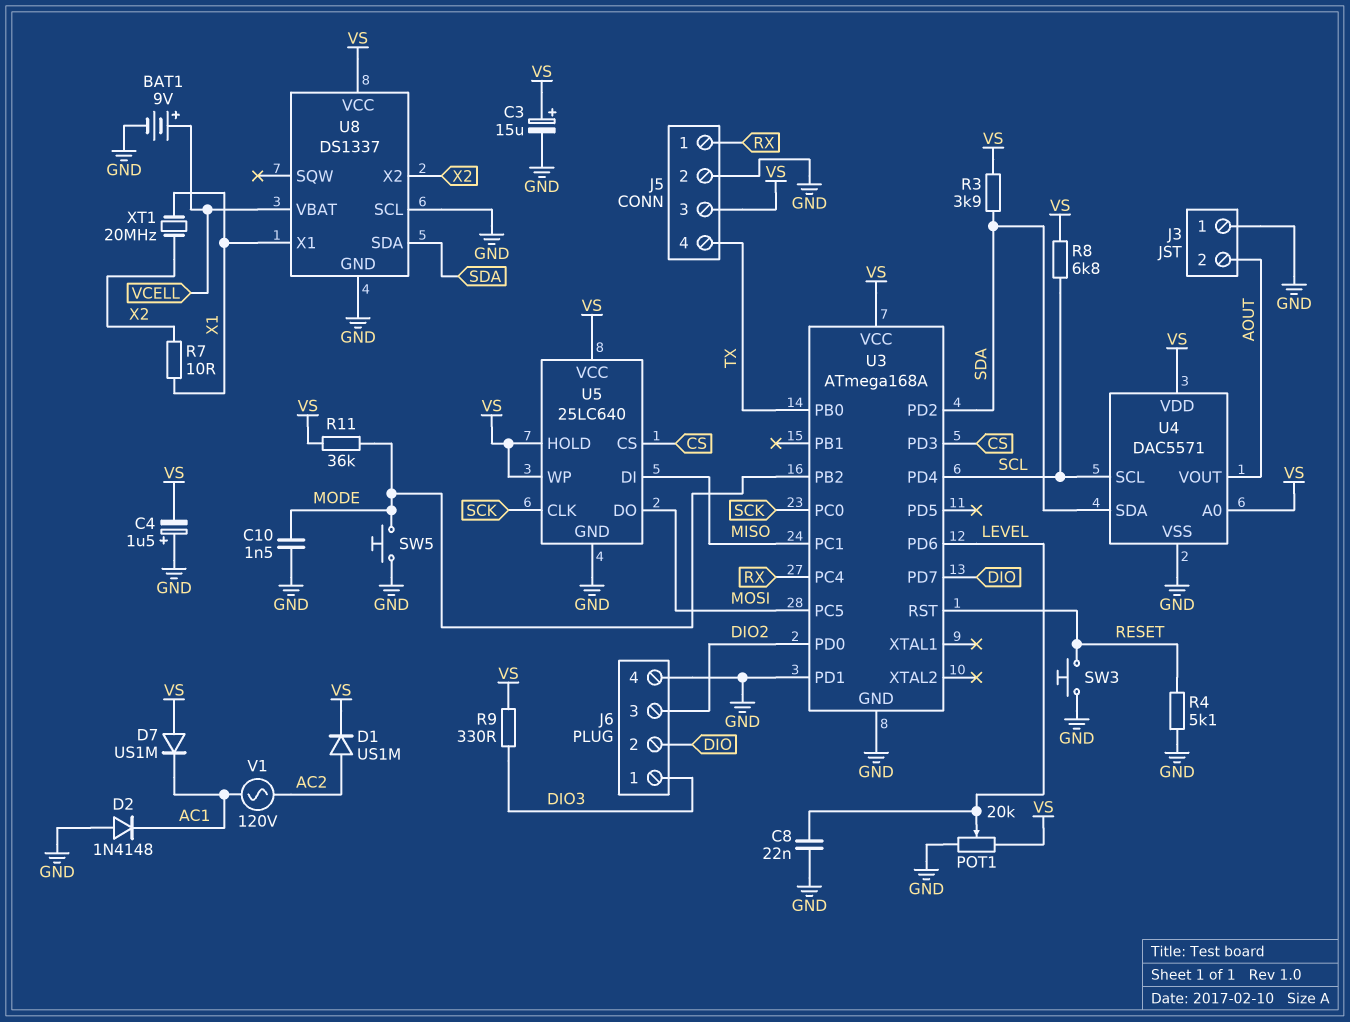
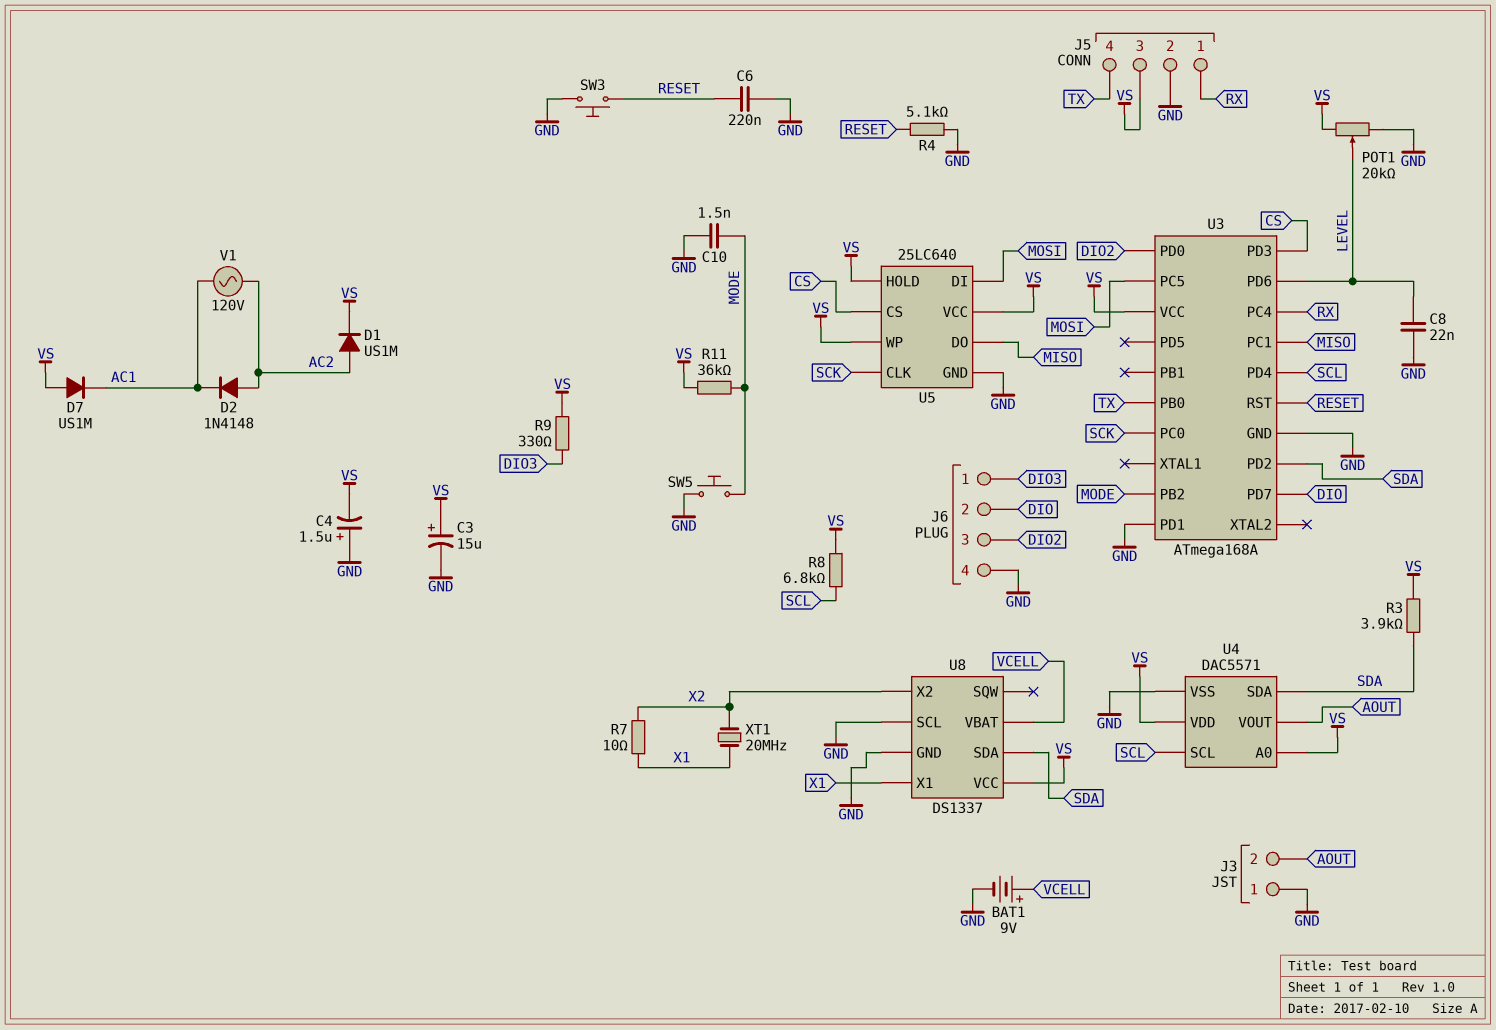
C6: none -> 220nF (GND, RESET)
D2: diode 1N4148 (A GND, K AC1) -> diode 1N4148 (A AC2, K AC1)
U5 pin DI: MISO -> MOSI
U5 pin DO: MOSI -> MISO

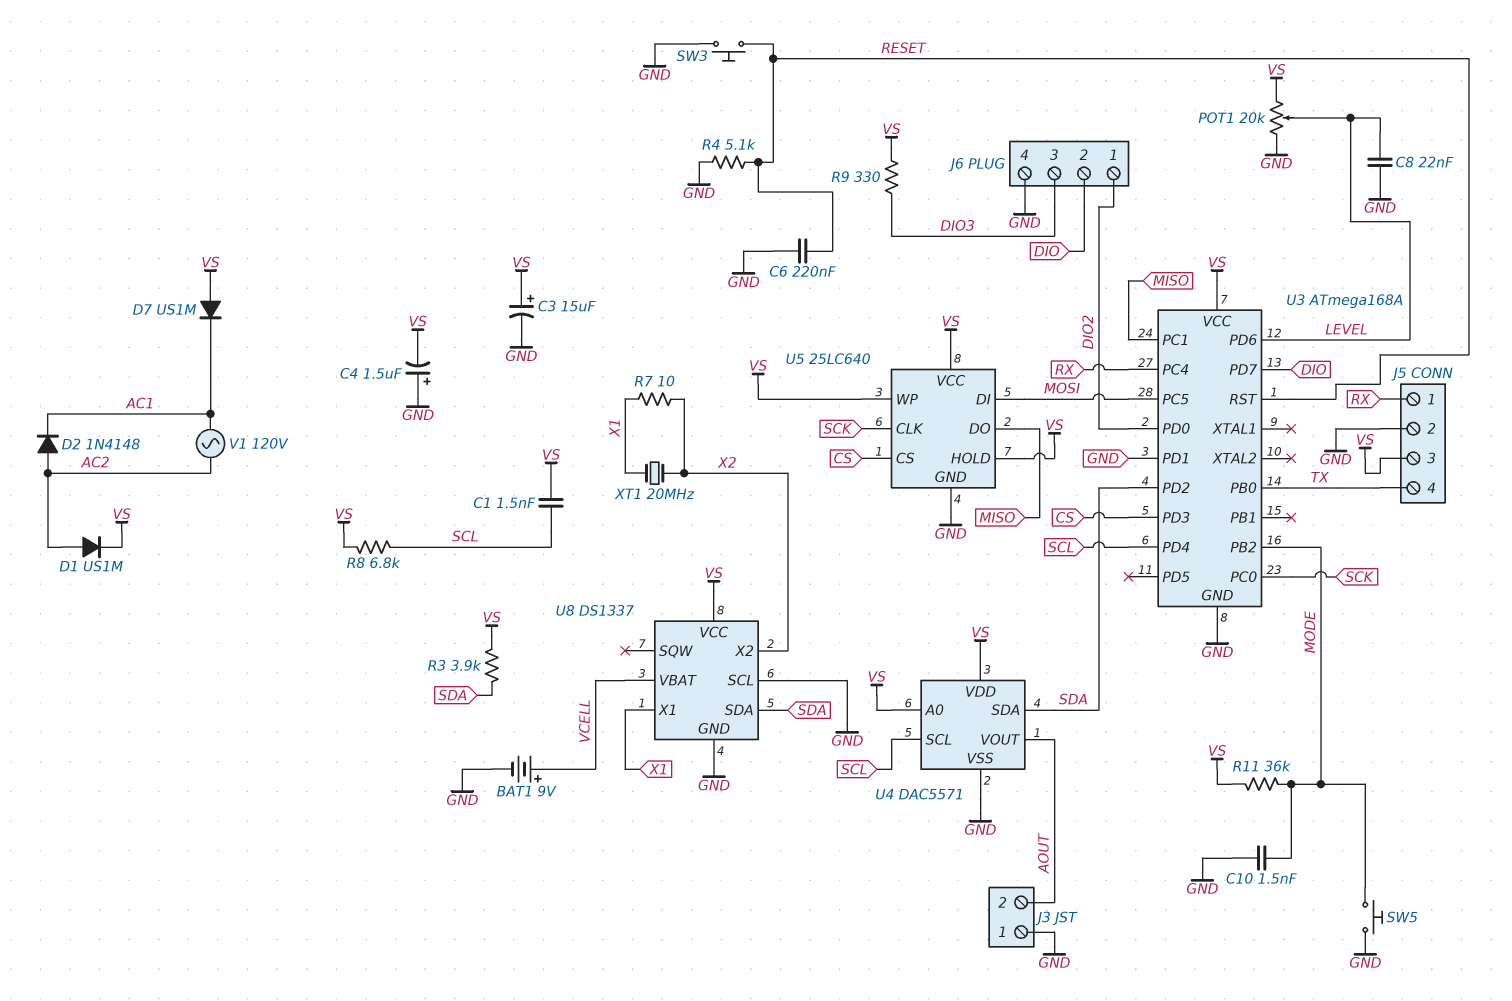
C1: none -> 1.5nF (SCL, VS)
J6 pin 1: DIO3 -> DIO2
J6 pin 3: DIO2 -> DIO3

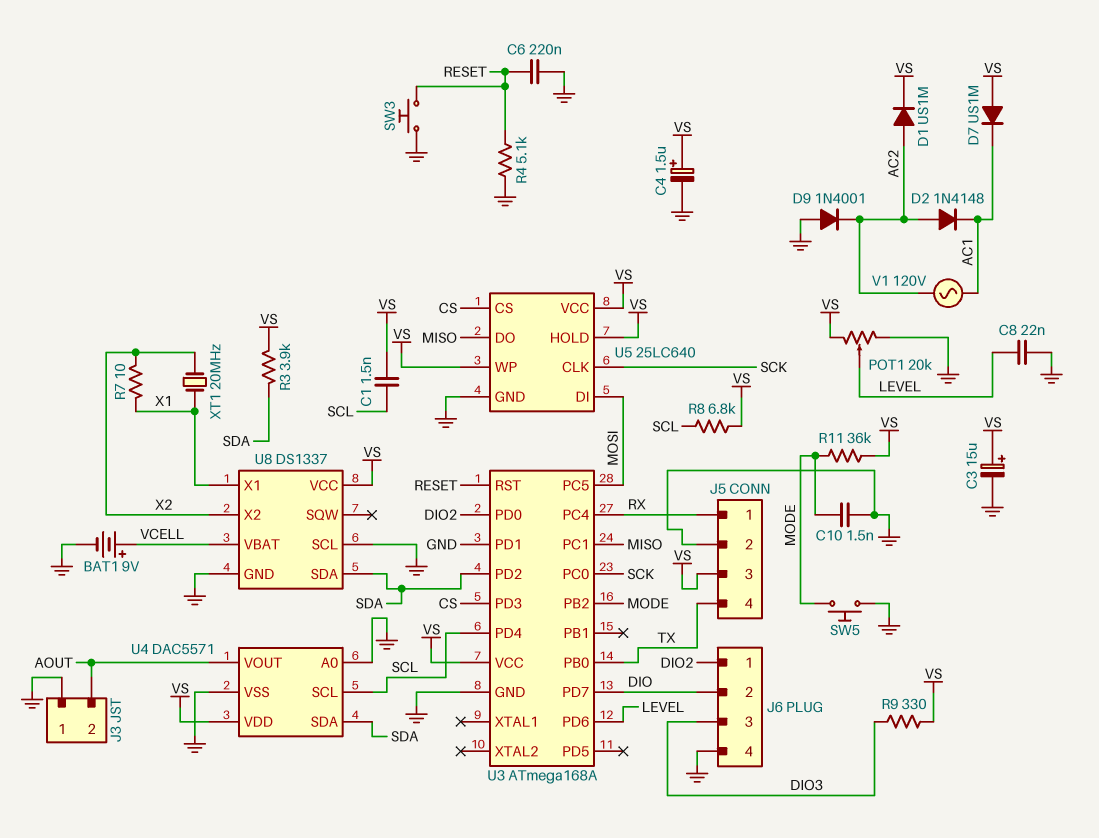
C4: 1.5uF (plus GND, minus VS) -> 1.5uF (plus VS, minus GND)
D9: none -> diode 1N4001 (A GND, K AC2)
U4 pin A0: VS -> GND

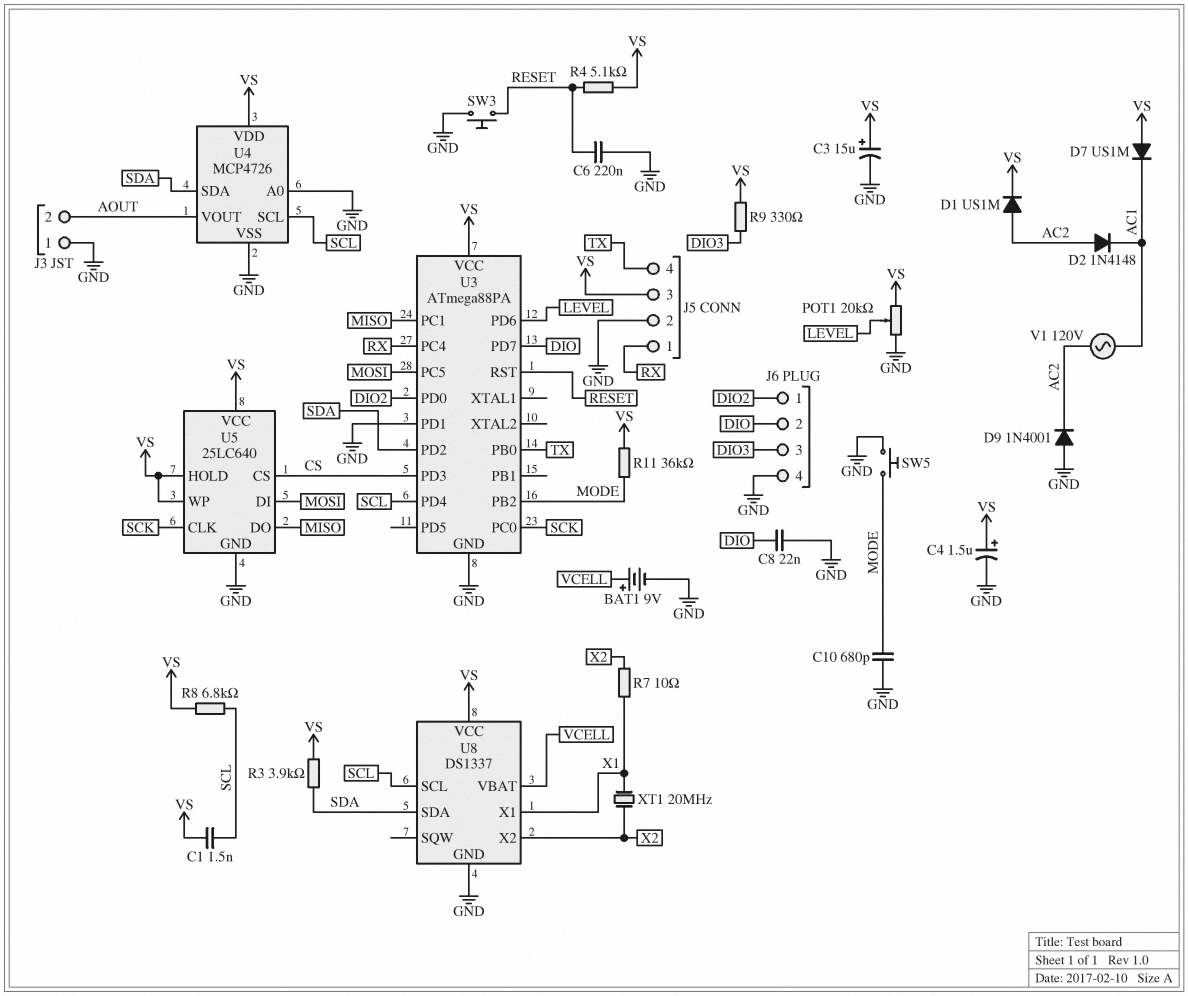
C8: 22nF (GND, LEVEL) -> 22nF (DIO, GND)
C10: 1.5nF (GND, MODE) -> 680pF (GND, MODE)
R4: 5.1k (GND, RESET) -> 5.1k (RESET, VS)
U3: ATmega168A -> ATmega88PA
U4: DAC5571 -> MCP4726
U8 pin SCL: GND -> SCL

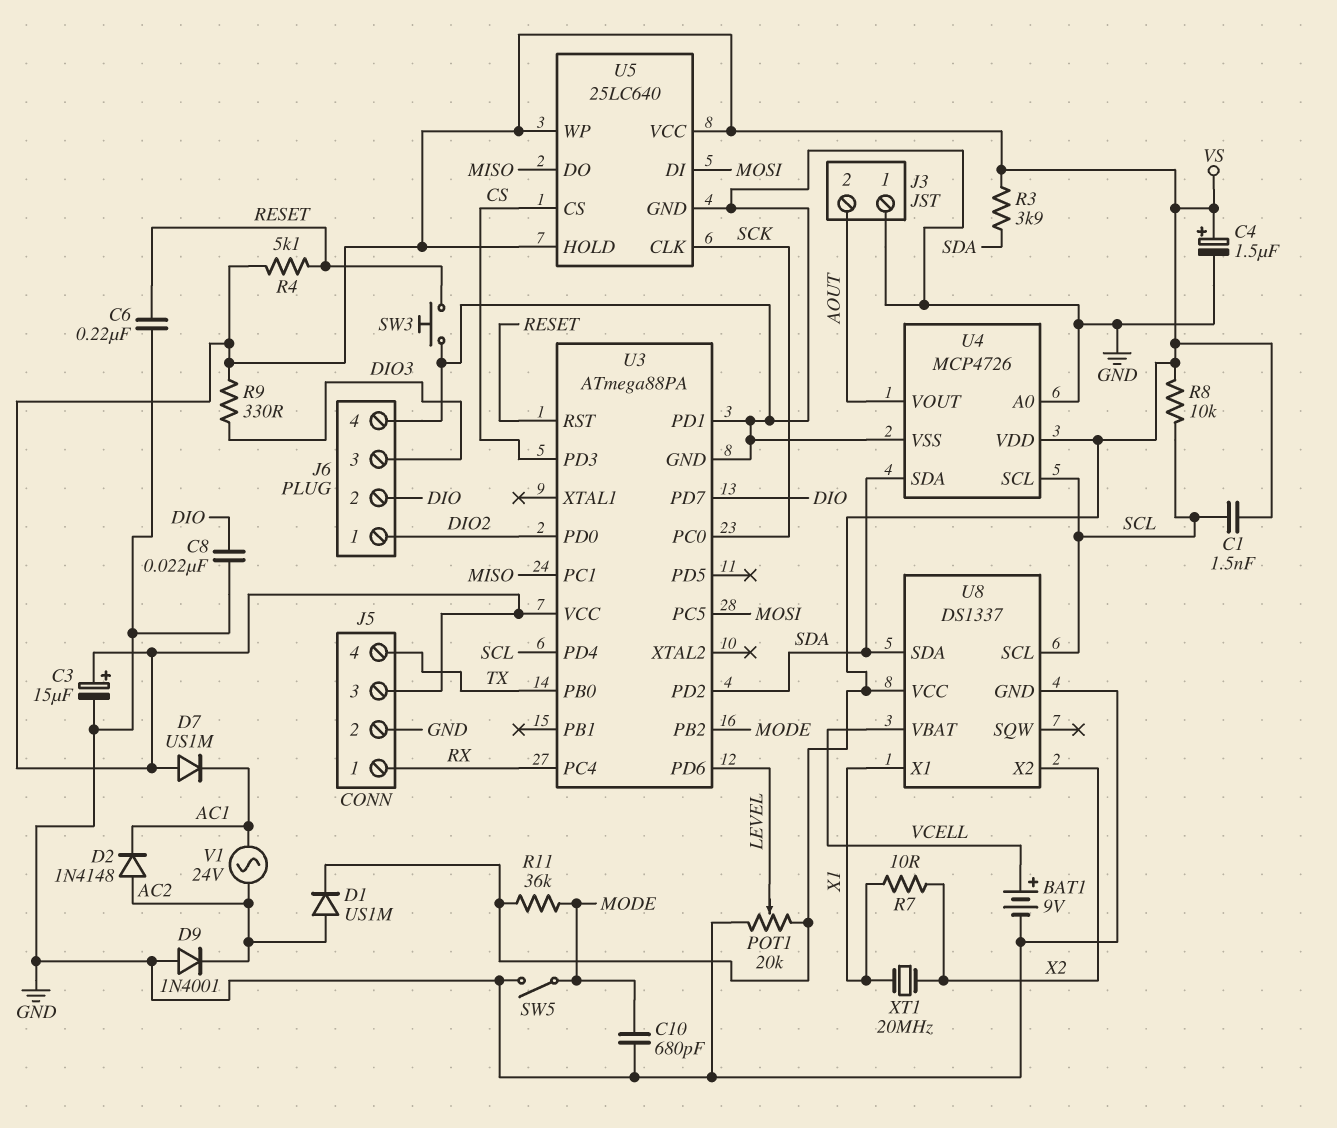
R8: 6.8k (SCL, VS) -> 10k (SCL, VS)
SW5: button (GND, MODE) -> switch (GND, MODE)
V1: AC 120V (AC1, AC2) -> AC 24V (AC1, AC2)

